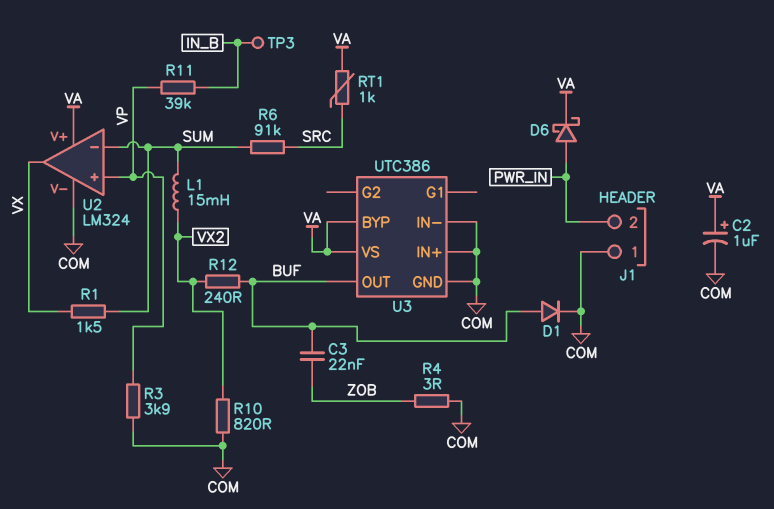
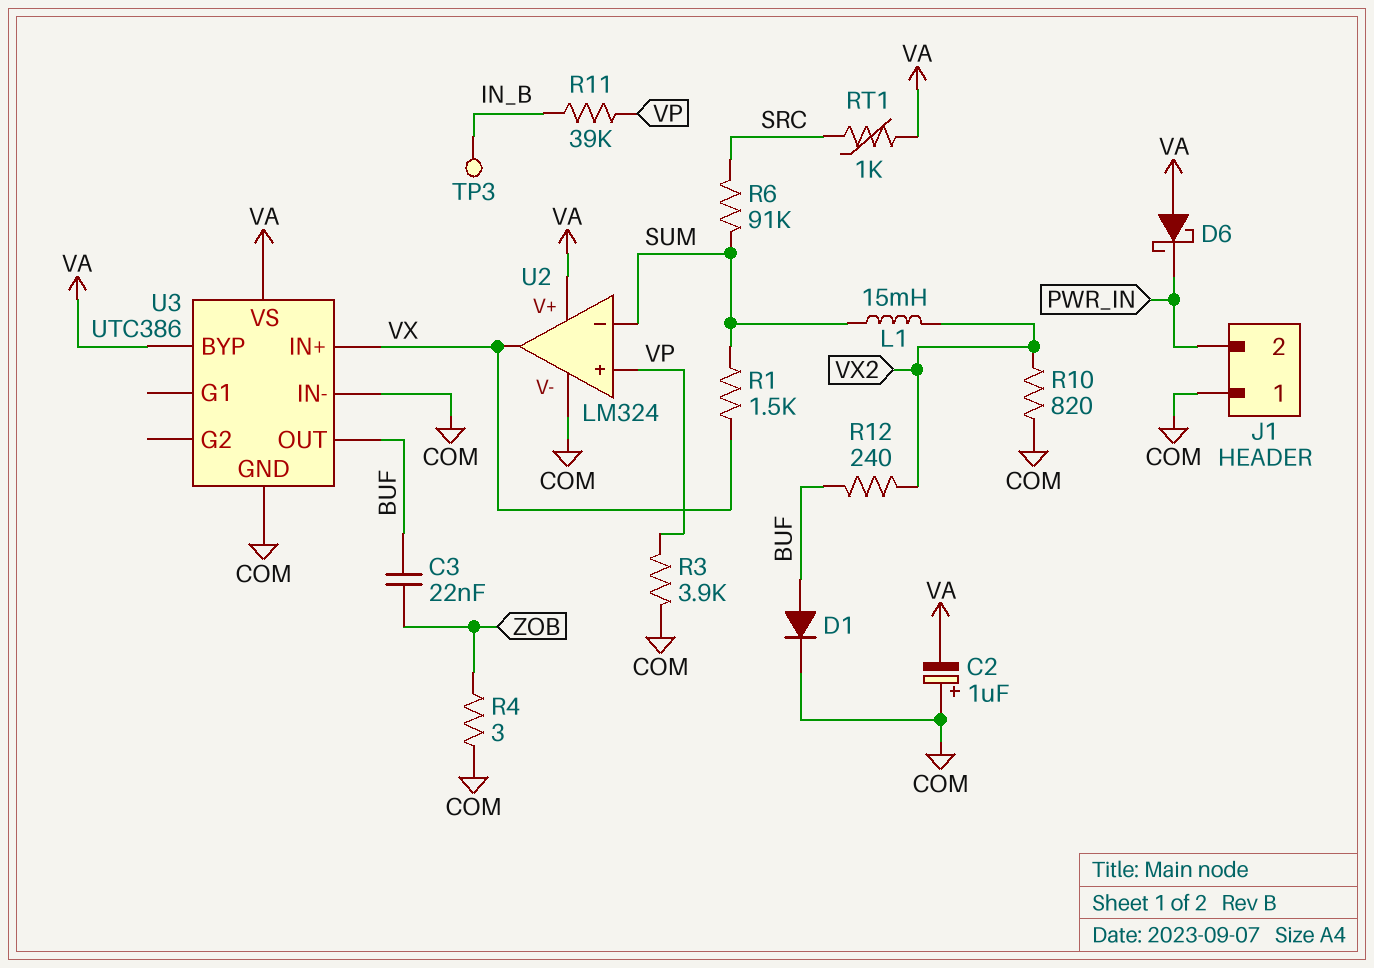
C2: 1uF (plus VA, minus COM) -> 1uF (plus COM, minus VA)
D6: schottky (A PWR_IN, K VA) -> schottky (A VA, K PWR_IN)
U3 pin IN+: COM -> VX

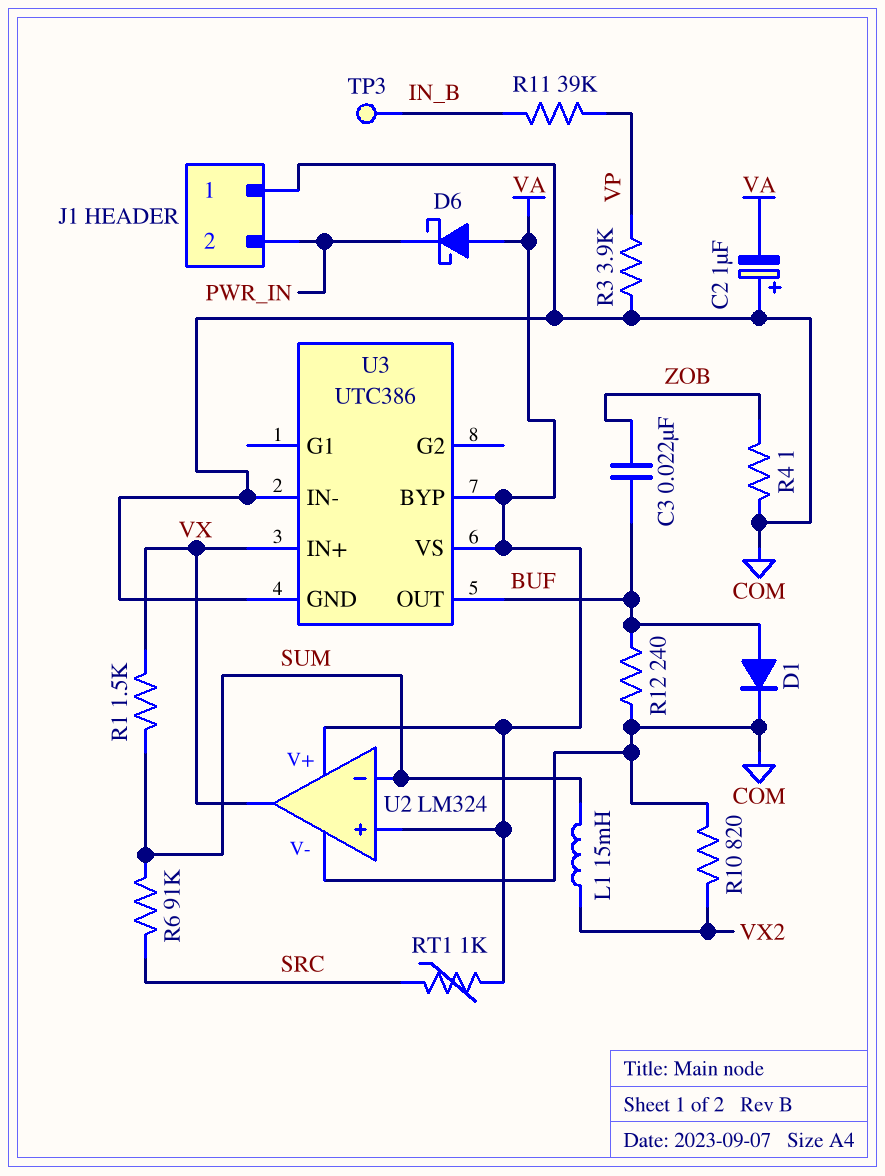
R4: 3 (COM, ZOB) -> 1 (COM, ZOB)
R12: 240 (BUF, VX2) -> 240 (BUF, COM)
U2 pin in+: VP -> VA

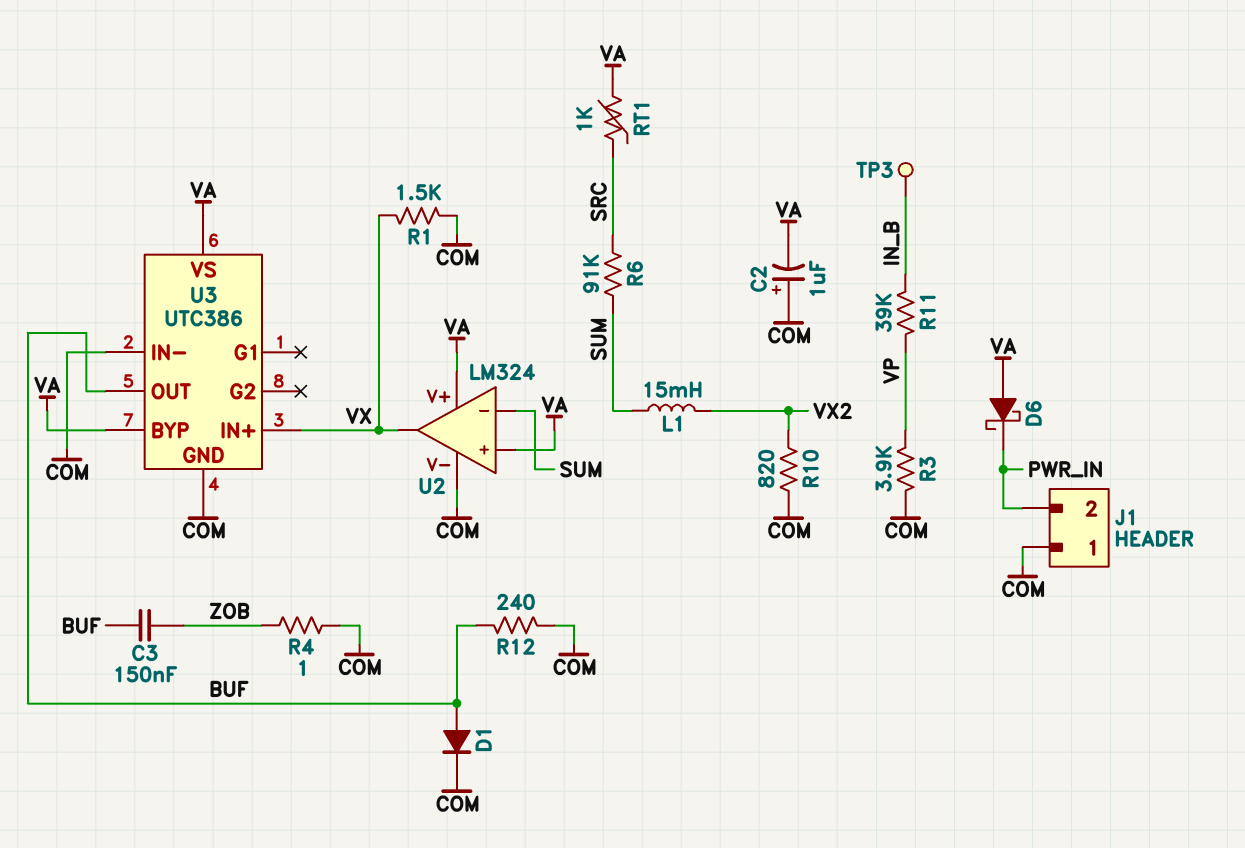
C3: 22nF (BUF, ZOB) -> 150nF (BUF, ZOB)
R1: 1.5k (SUM, VX) -> 1.5k (COM, VX)

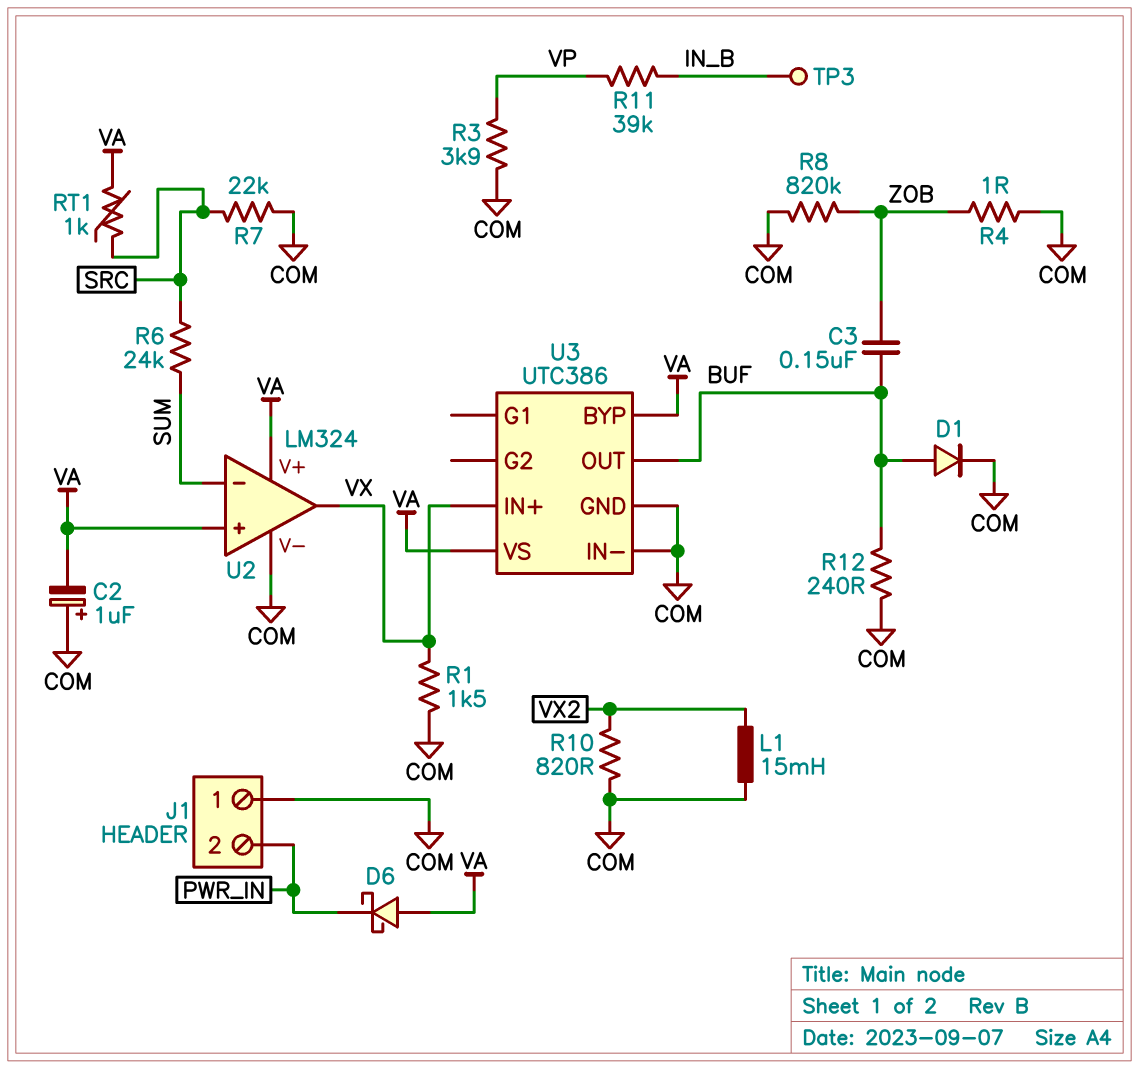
L1: 15mH (SUM, VX2) -> 15mH (COM, VX2)
R6: 91k (SRC, SUM) -> 24k (SRC, SUM)
R7: none -> 22k (COM, SRC)
R8: none -> 820k (COM, ZOB)

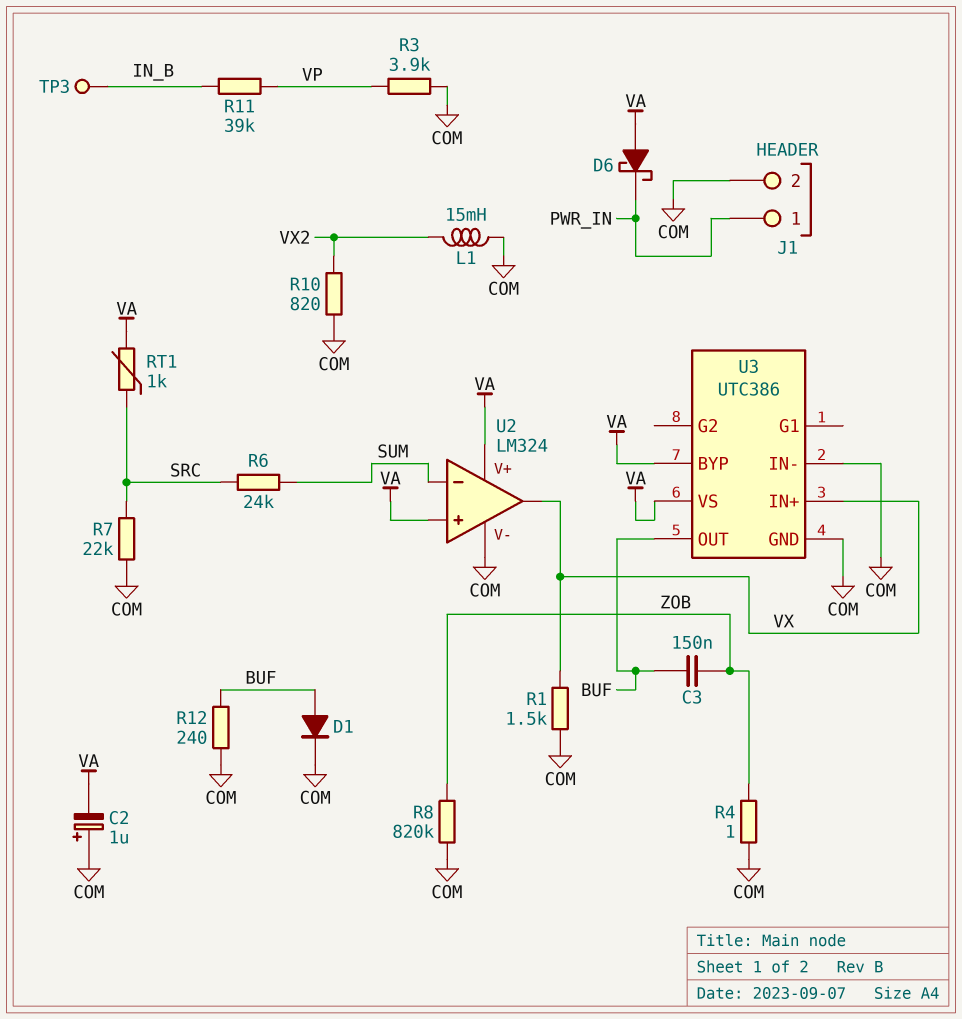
J1 pin 1: COM -> PWR_IN
J1 pin 2: PWR_IN -> COM

